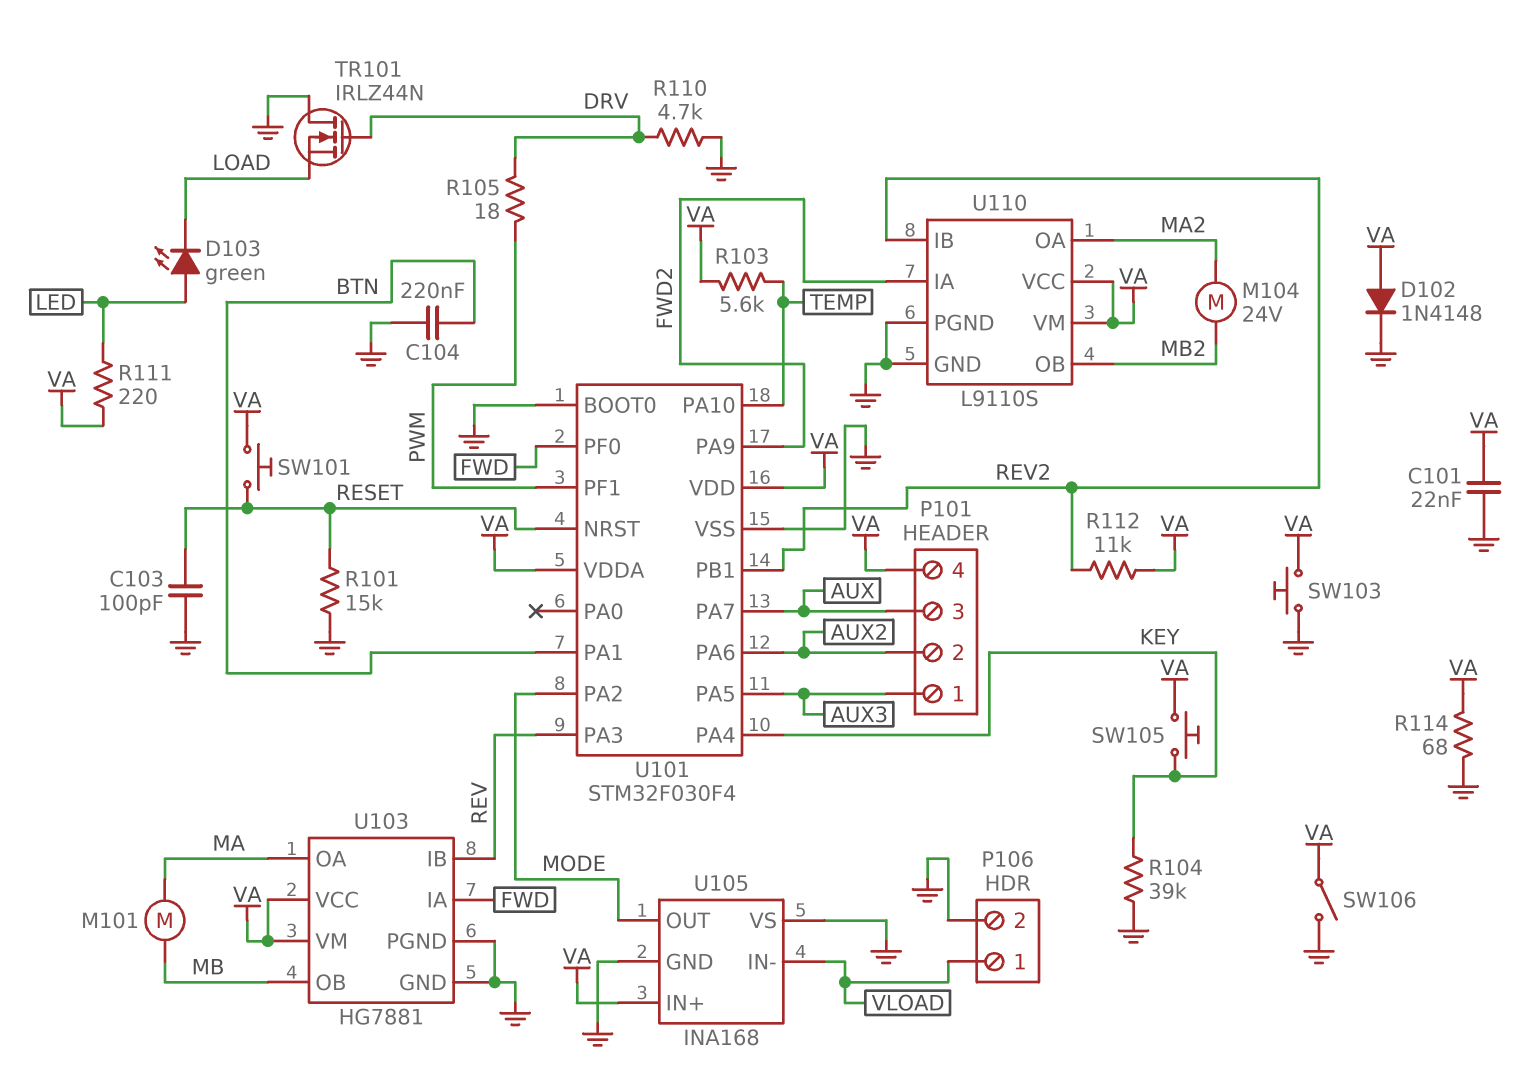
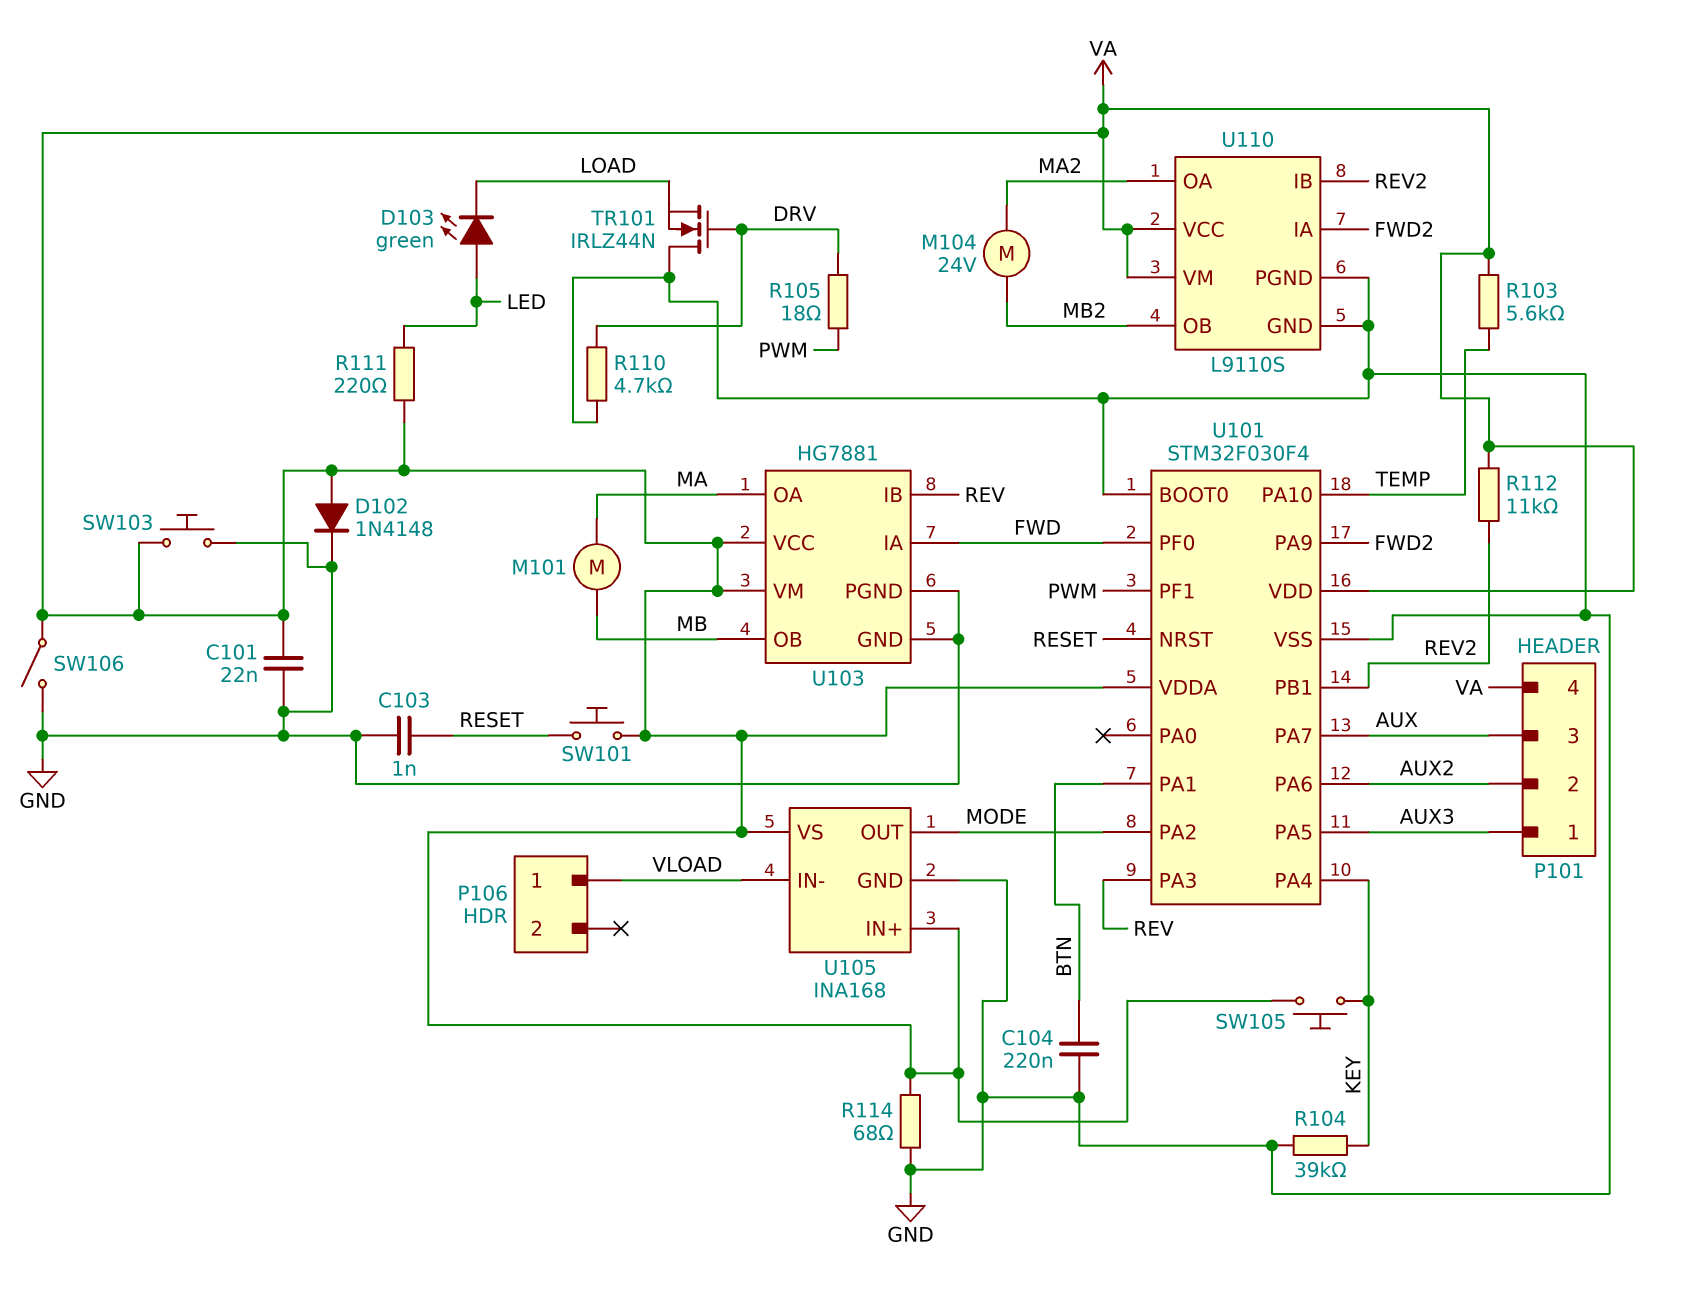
C103: 100pF (GND, RESET) -> 1nF (GND, RESET)
P106 pin 2: GND -> none
R101: 15k (GND, RESET) -> none
U105 pin VS: GND -> VA

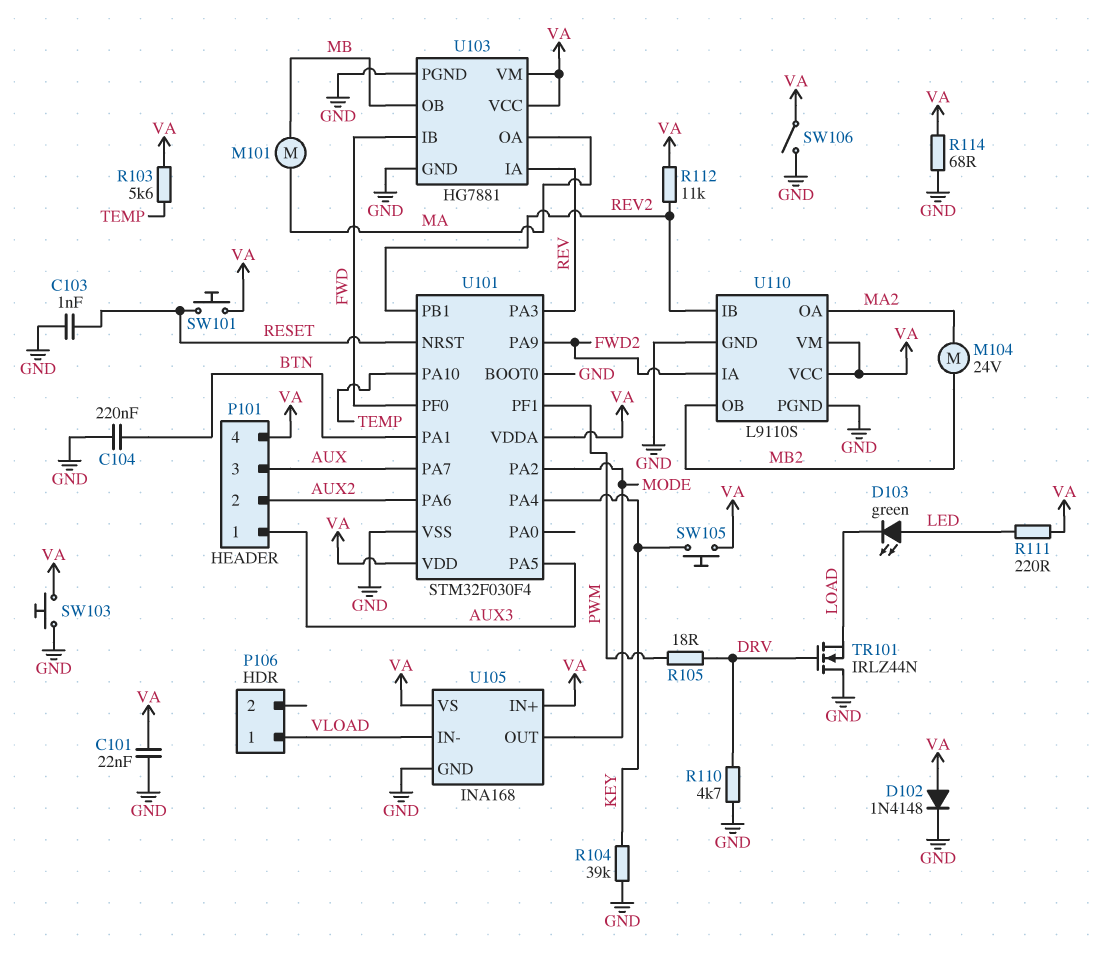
U103 pin IA: FWD -> REV
U103 pin IB: REV -> FWD

